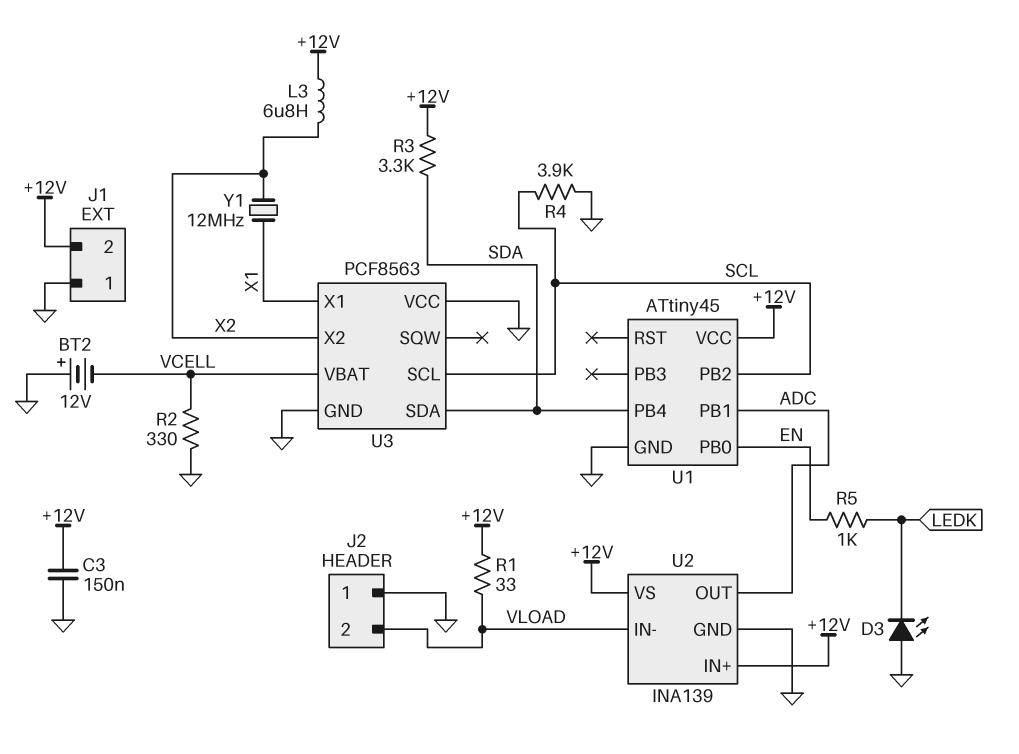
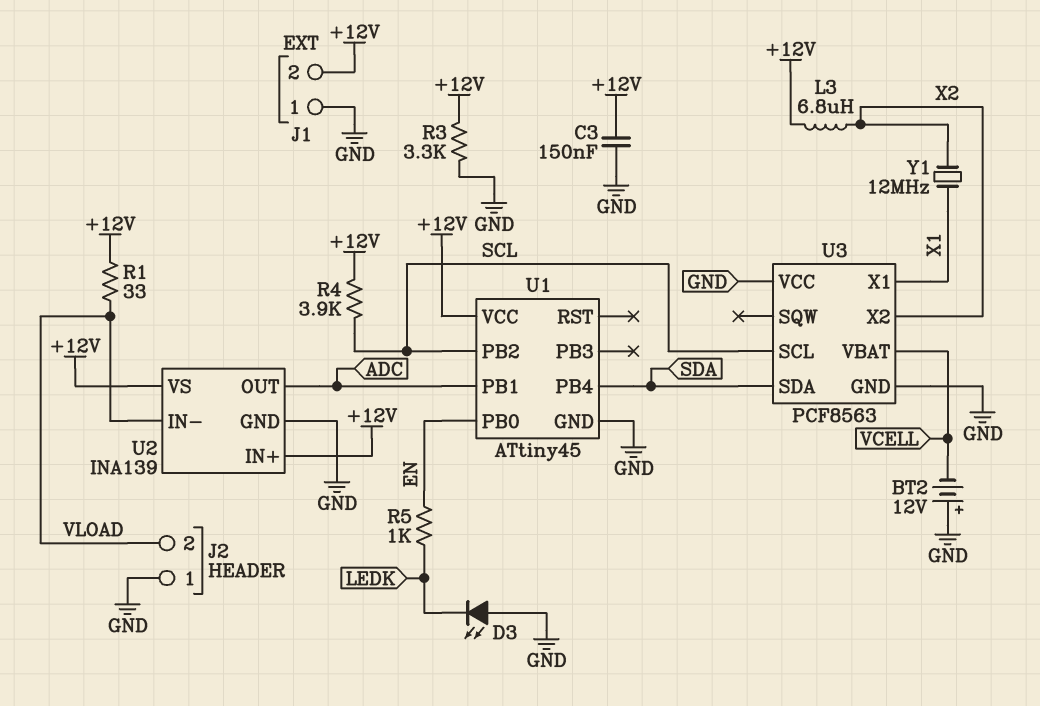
R2: 330 (GND, VCELL) -> none
R3: 3.3k (+12V, SDA) -> 3.3k (+12V, GND)
R4: 3.9k (GND, SCL) -> 3.9k (+12V, SCL)

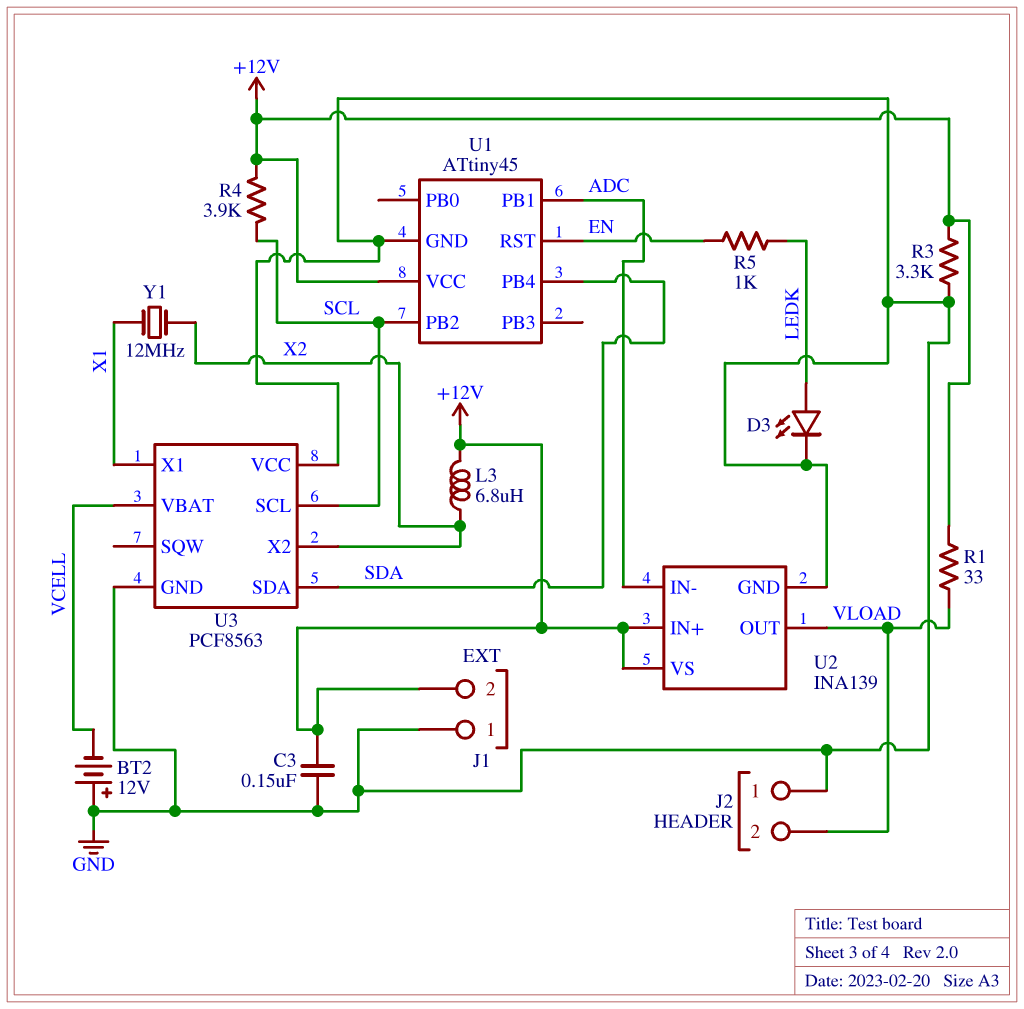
D3: LED (A GND, K LEDK) -> LED (A LEDK, K GND)
U1 pin PB0: EN -> none
U1 pin RST: none -> EN
U2 pin IN-: VLOAD -> ADC
U2 pin OUT: ADC -> VLOAD

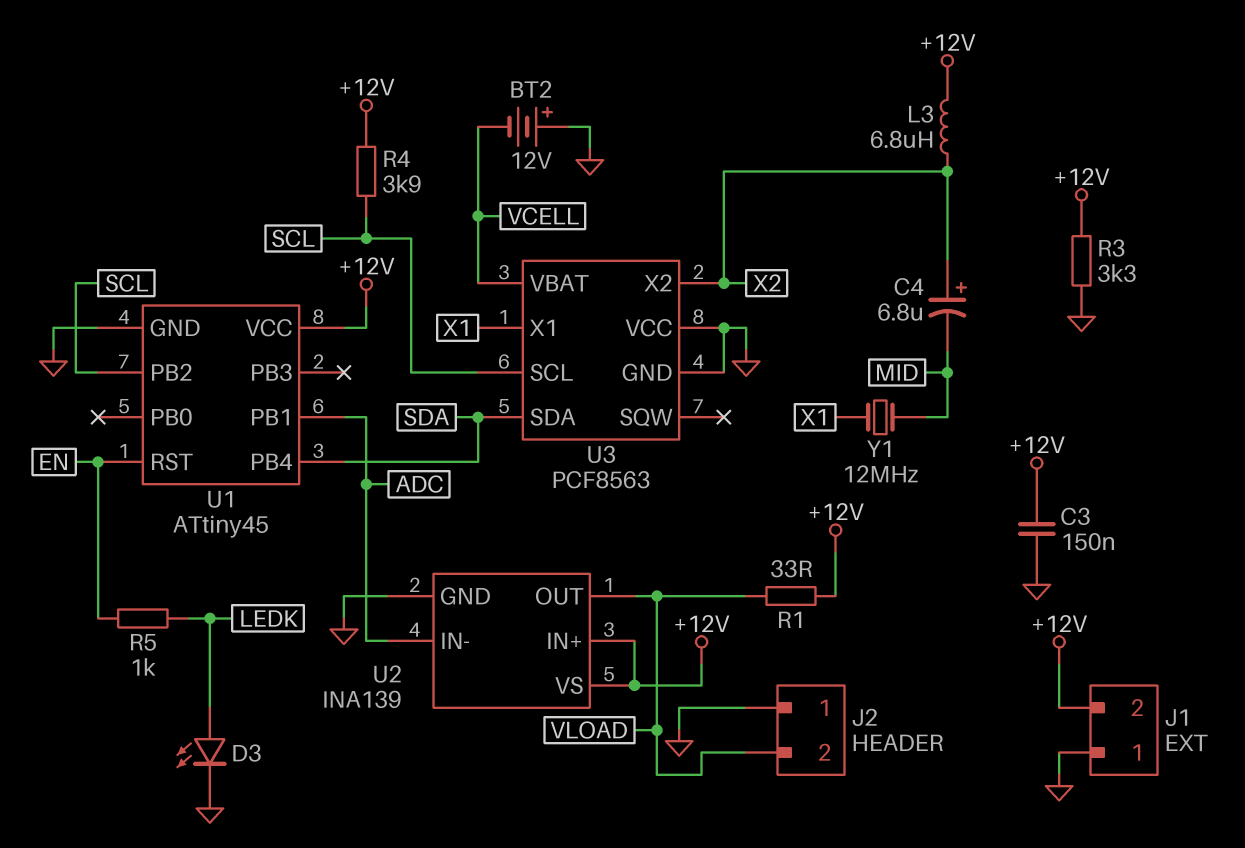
C4: none -> 6.8uF (plus X2, minus MID)
Y1: 12MHz (X1, X2) -> 12MHz (MID, X1)

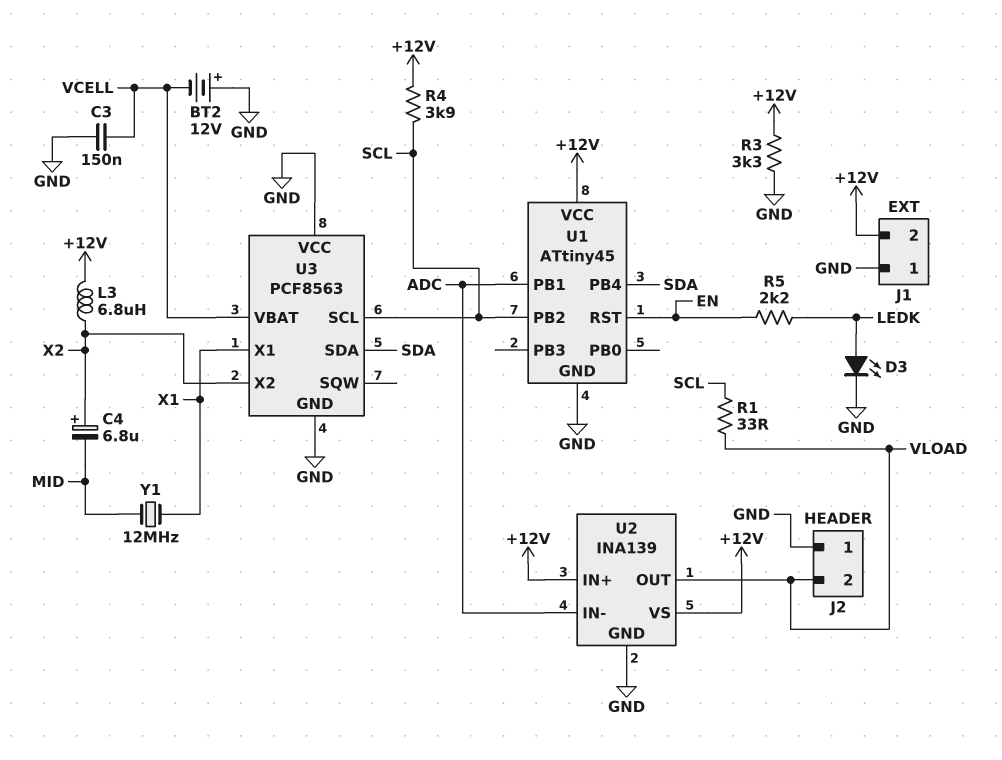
C3: 150nF (+12V, GND) -> 150nF (GND, VCELL)
R1: 33 (+12V, VLOAD) -> 33 (SCL, VLOAD)
R5: 1k (EN, LEDK) -> 2.2k (EN, LEDK)

